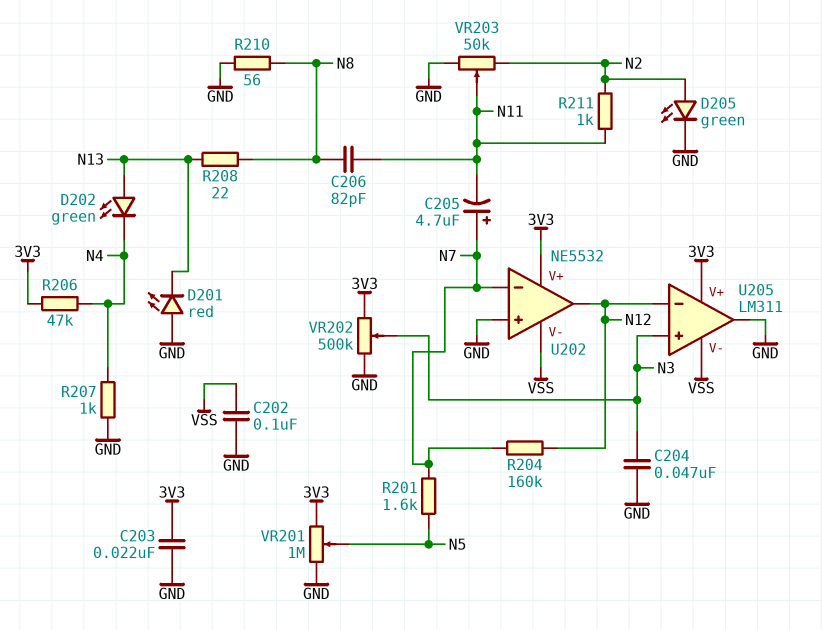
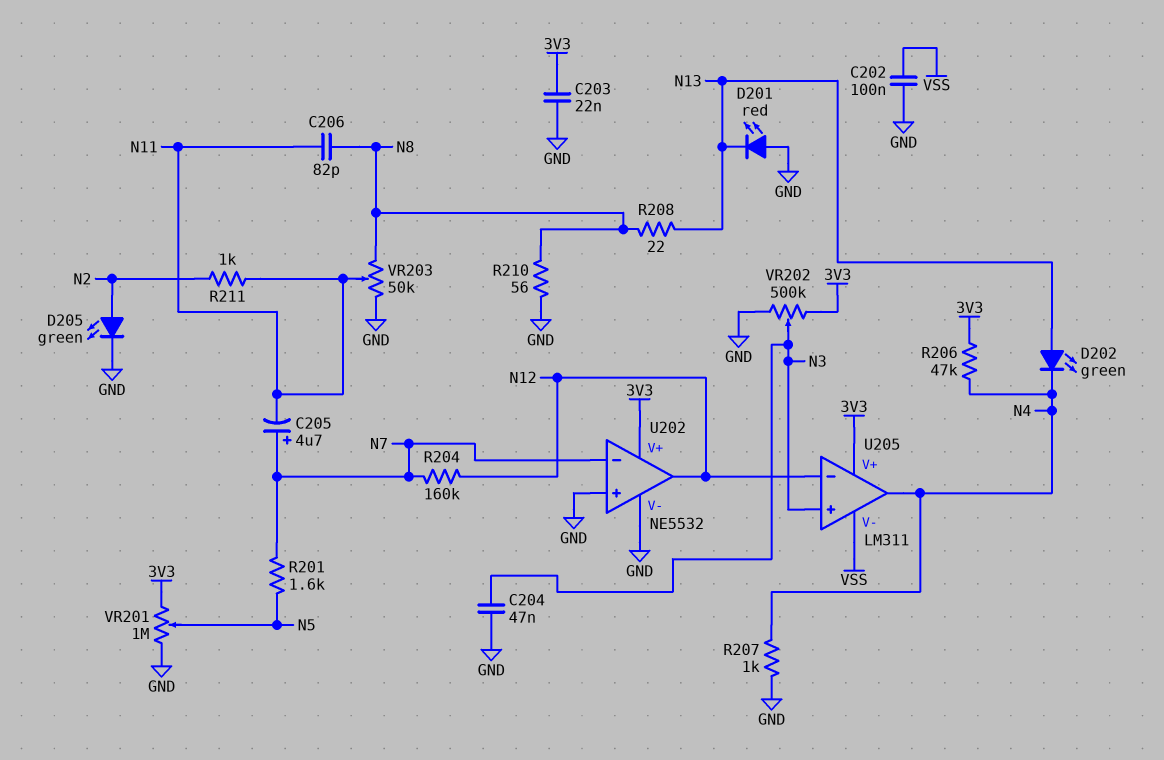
U202 pin V-: VSS -> GND
U205 pin out: GND -> N4
VR203: 50k (GND, N2, wiper N11) -> 50k (GND, N8, wiper N11)

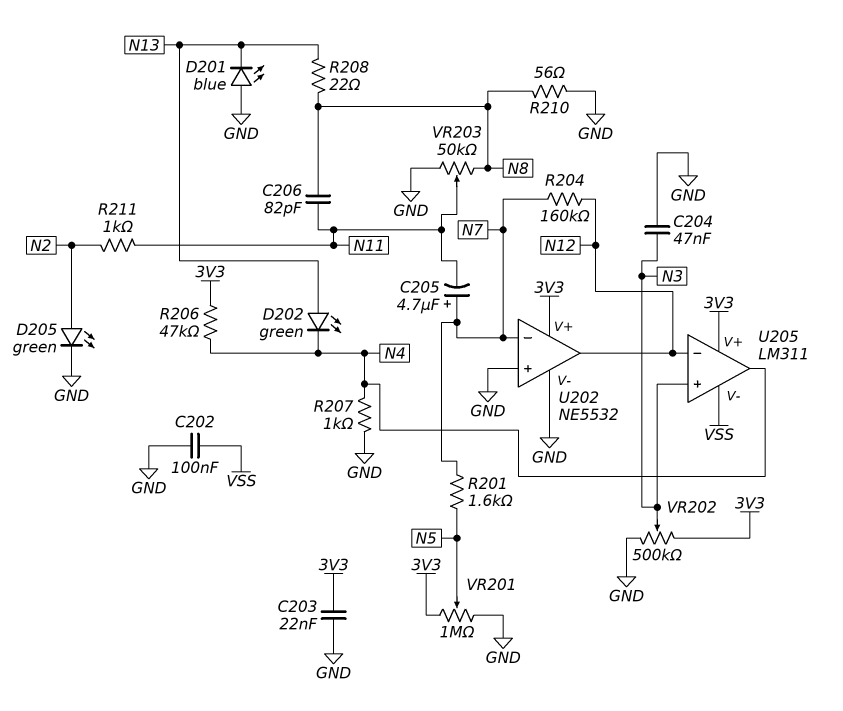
D201: LED red (A GND, K N13) -> LED blue (A GND, K N13)

